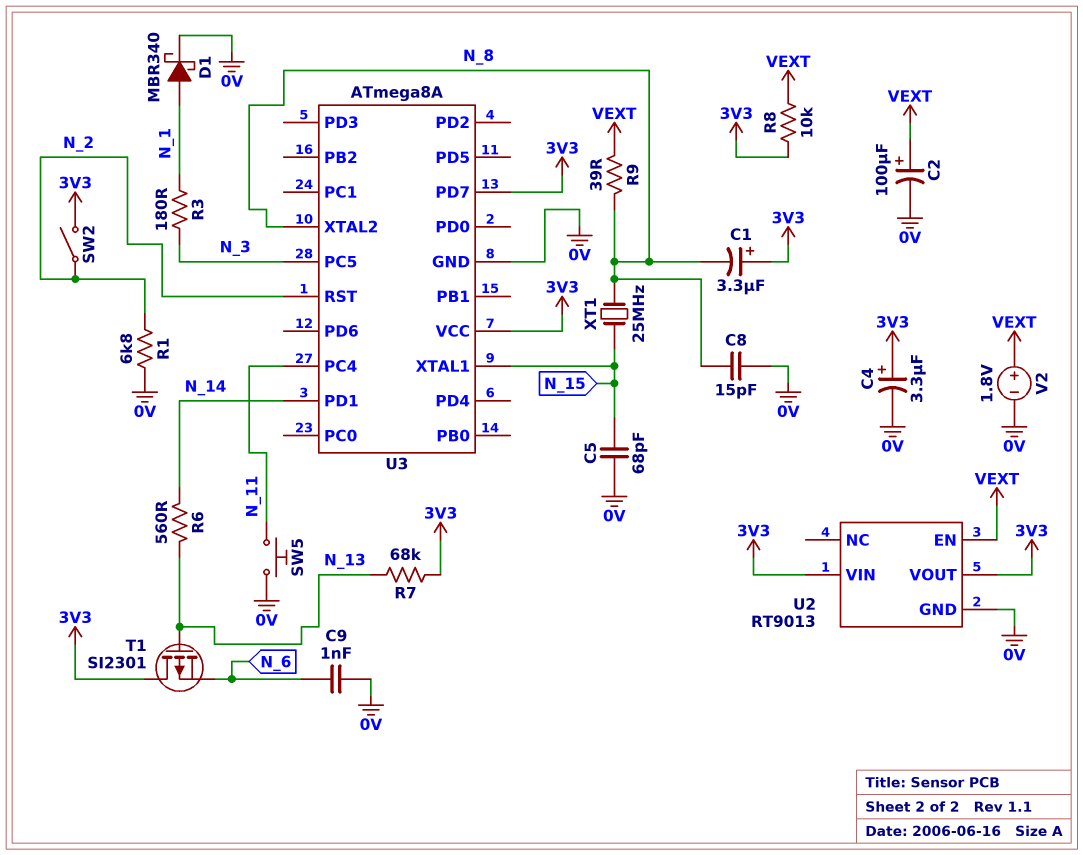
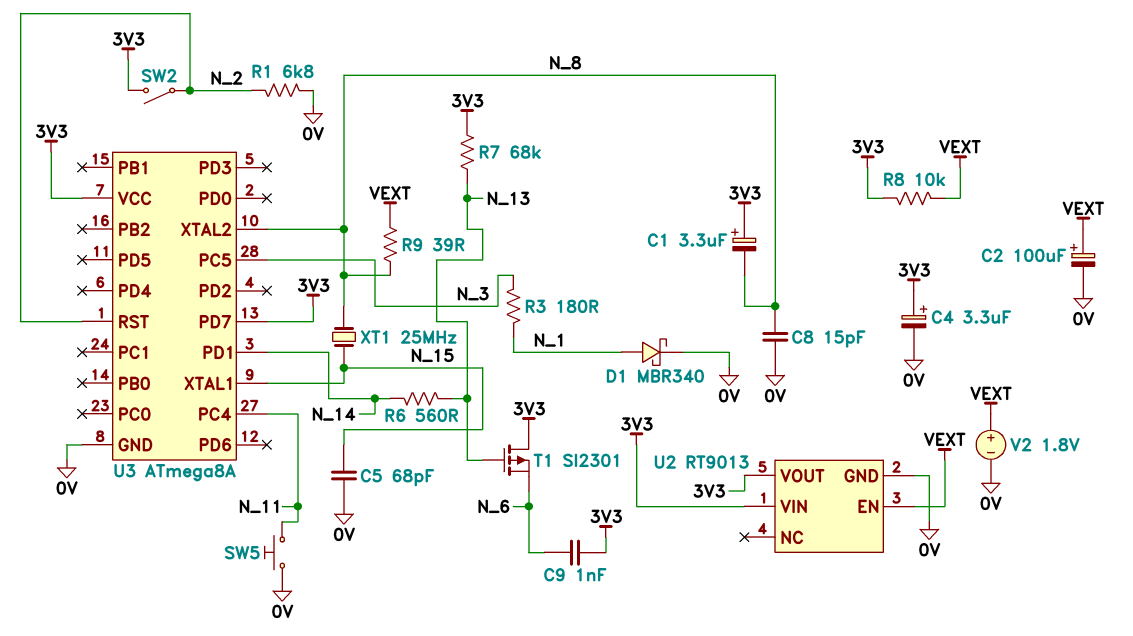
C9: 1nF (0V, N_6) -> 1nF (3V3, N_6)

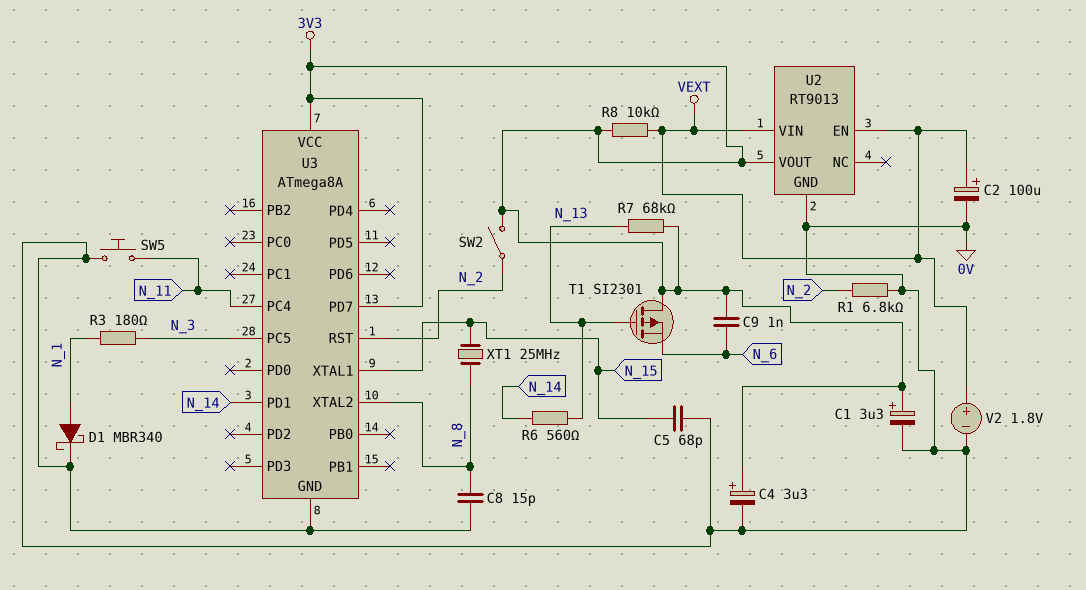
C1: 3.3uF (plus 3V3, minus N_8) -> 3.3uF (plus 3V3, minus 0V)
R9: 39 (N_8, VEXT) -> none
U2 pin VIN: 3V3 -> VEXT

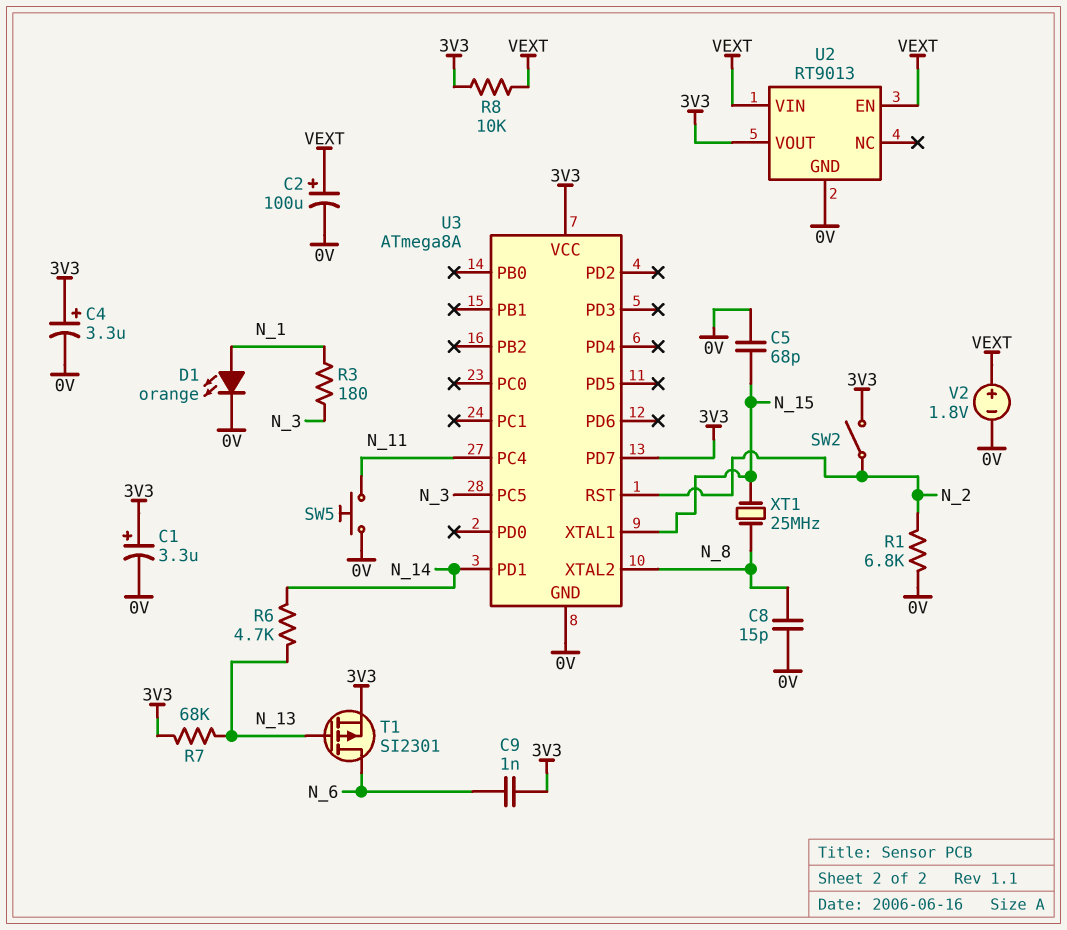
D1: schottky MBR340 (A N_1, K 0V) -> LED orange (A N_1, K 0V)
R6: 560 (N_13, N_14) -> 4.7k (N_13, N_14)
T1: PMOS SI2301 (G N_13, D 3V3, S N_6) -> PMOS SI2301 (G N_13, D N_6, S 3V3)

